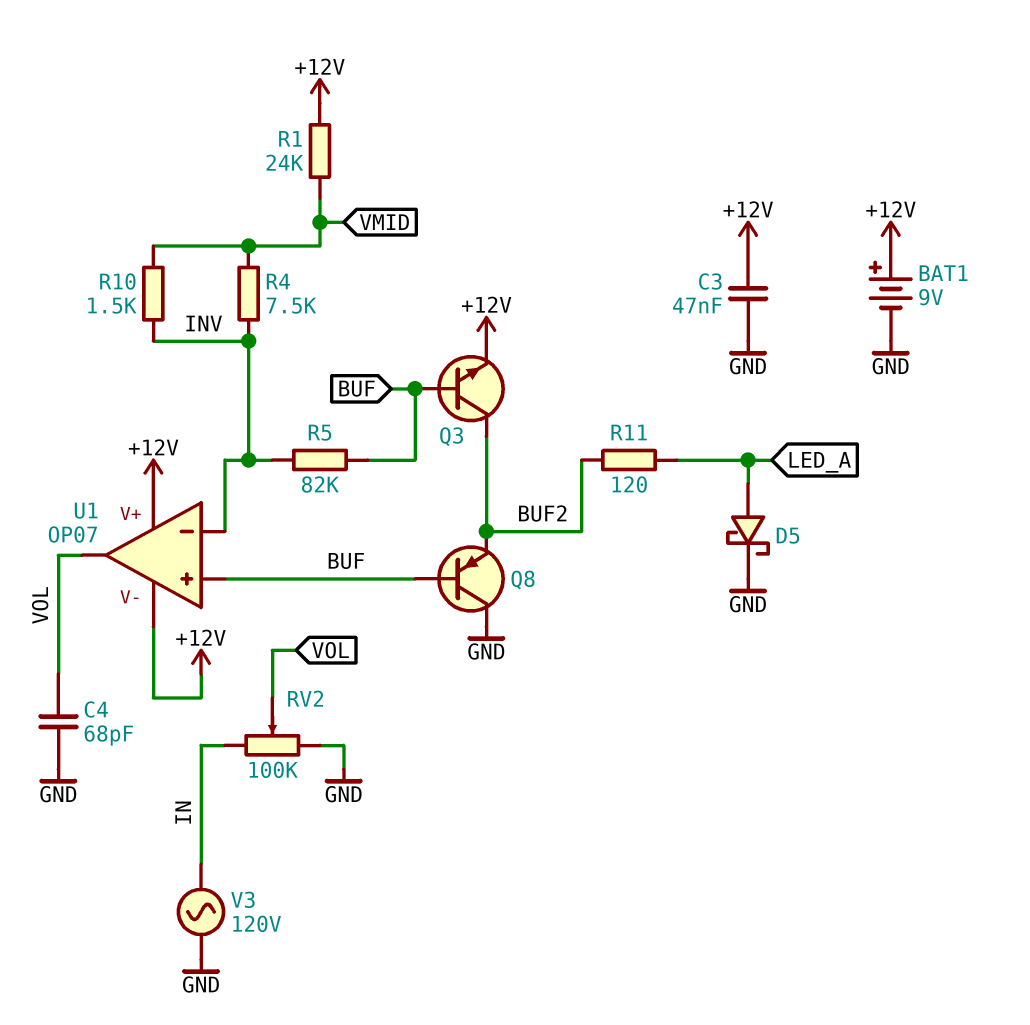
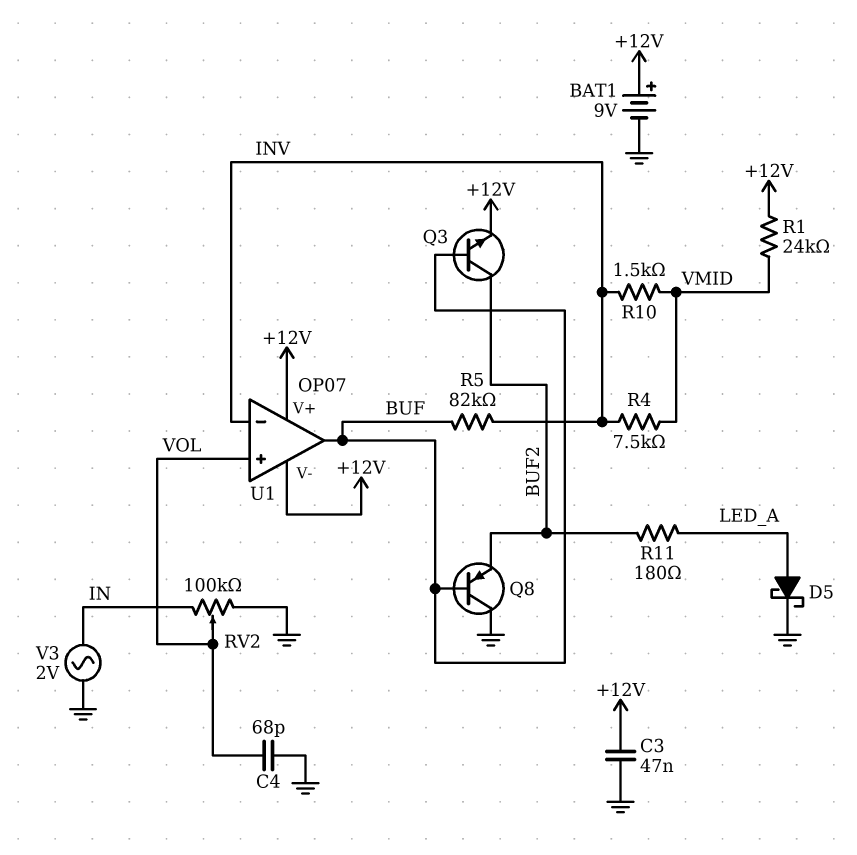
R11: 120 (BUF2, LED_A) -> 180 (BUF2, LED_A)
U1 pin in+: BUF -> VOL
U1 pin out: VOL -> BUF
V3: AC 120V (GND, IN) -> AC 2V (GND, IN)

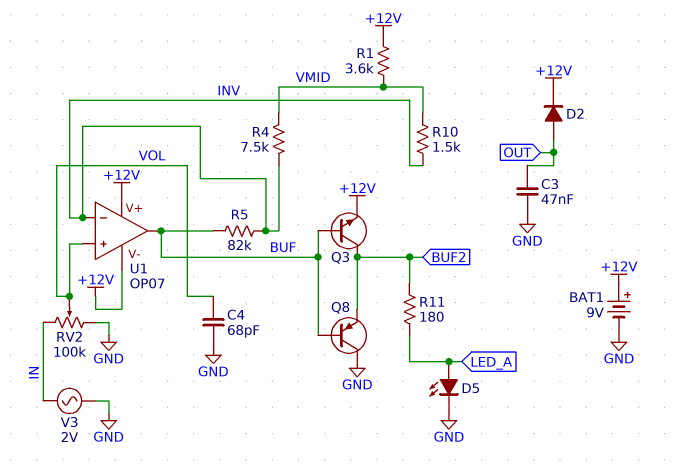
C3: 47nF (+12V, GND) -> 47nF (GND, OUT)
D2: none -> diode (A OUT, K +12V)
D5: schottky (A LED_A, K GND) -> LED (A LED_A, K GND)
R1: 24k (+12V, VMID) -> 3.6k (+12V, VMID)

